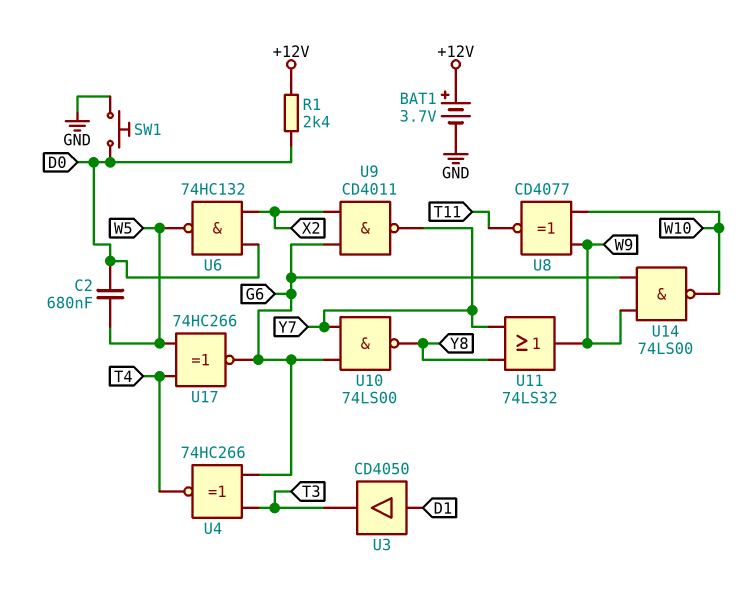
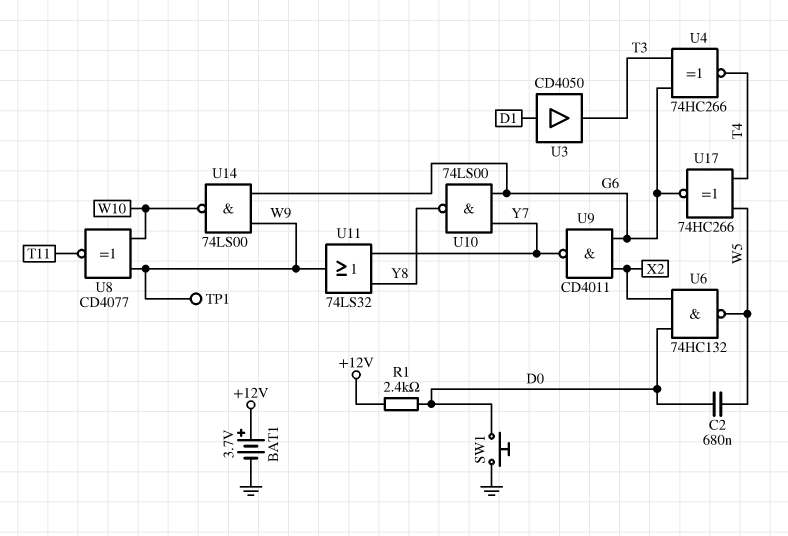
TP1: none -> test point (W9)

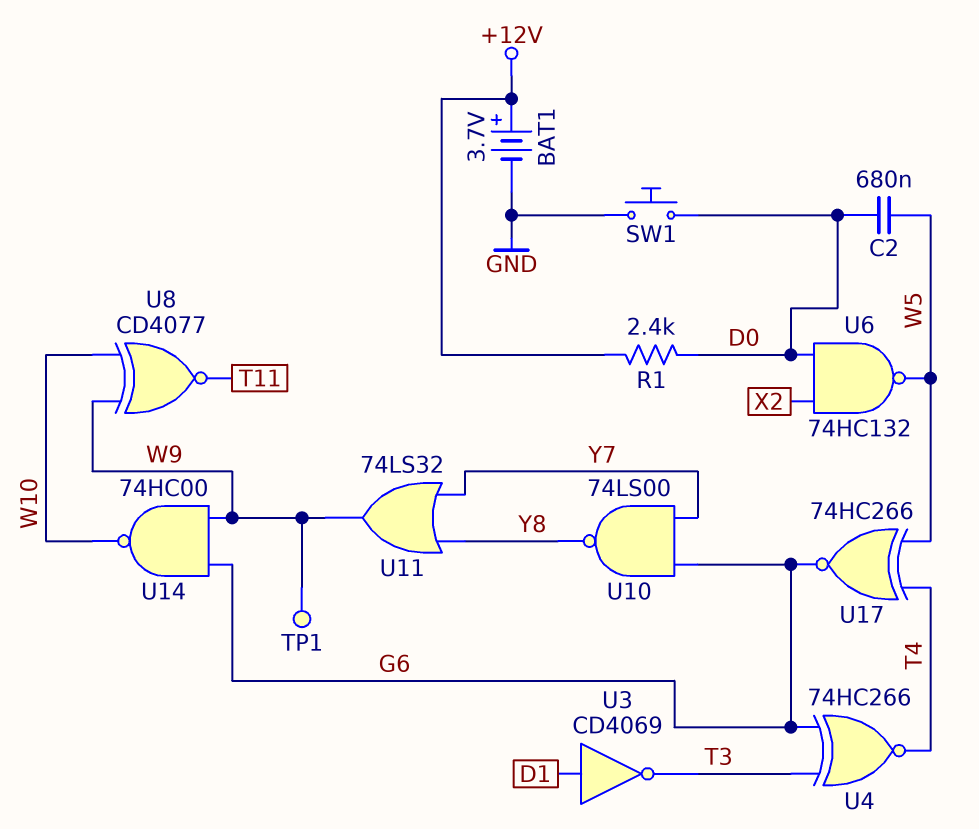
U3: buffer CD4050 (in D1, out T3) -> NOT CD4069 (in D1, out T3)
U9: NAND CD4011 (in G6, in X2, out Y7) -> none
U14: NAND 74LS00 (in G6, in W9, out W10) -> NAND 74HC00 (in G6, in W9, out W10)

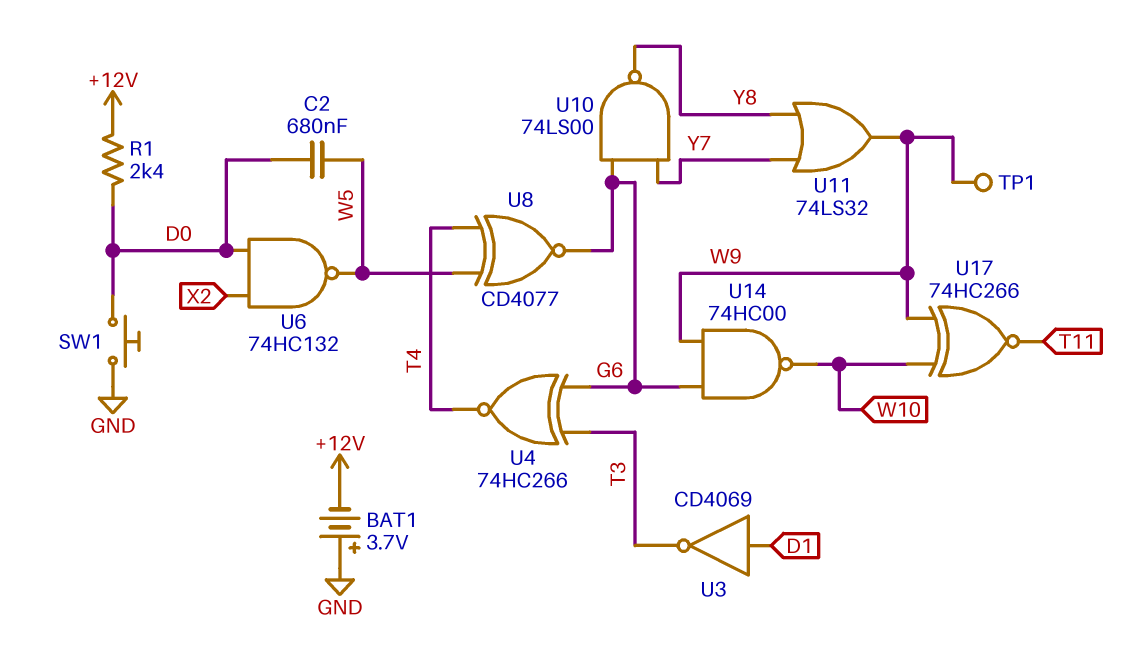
BAT1: 3.7V (plus +12V, minus GND) -> 3.7V (plus GND, minus +12V)
U8: XNOR CD4077 (in W9, in W10, out T11) -> XNOR CD4077 (in T4, in W5, out G6)
U17: XNOR 74HC266 (in T4, in W5, out G6) -> XNOR 74HC266 (in W9, in W10, out T11)

